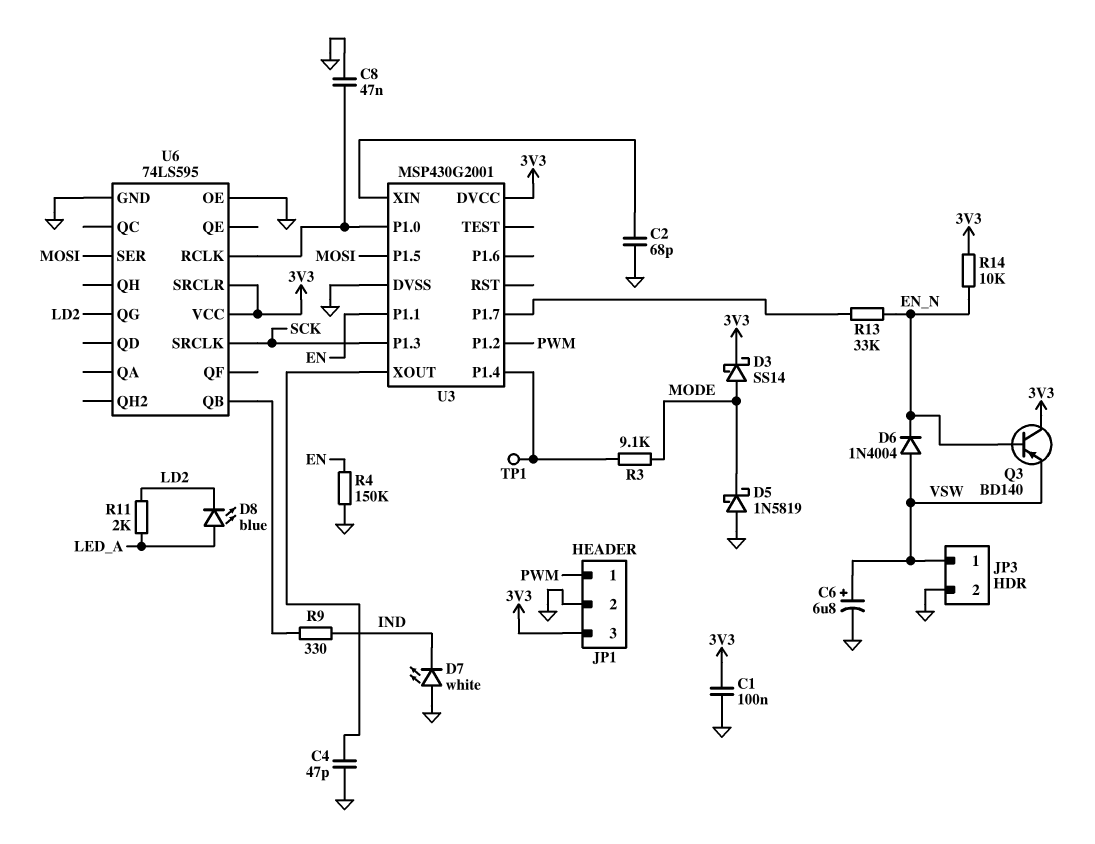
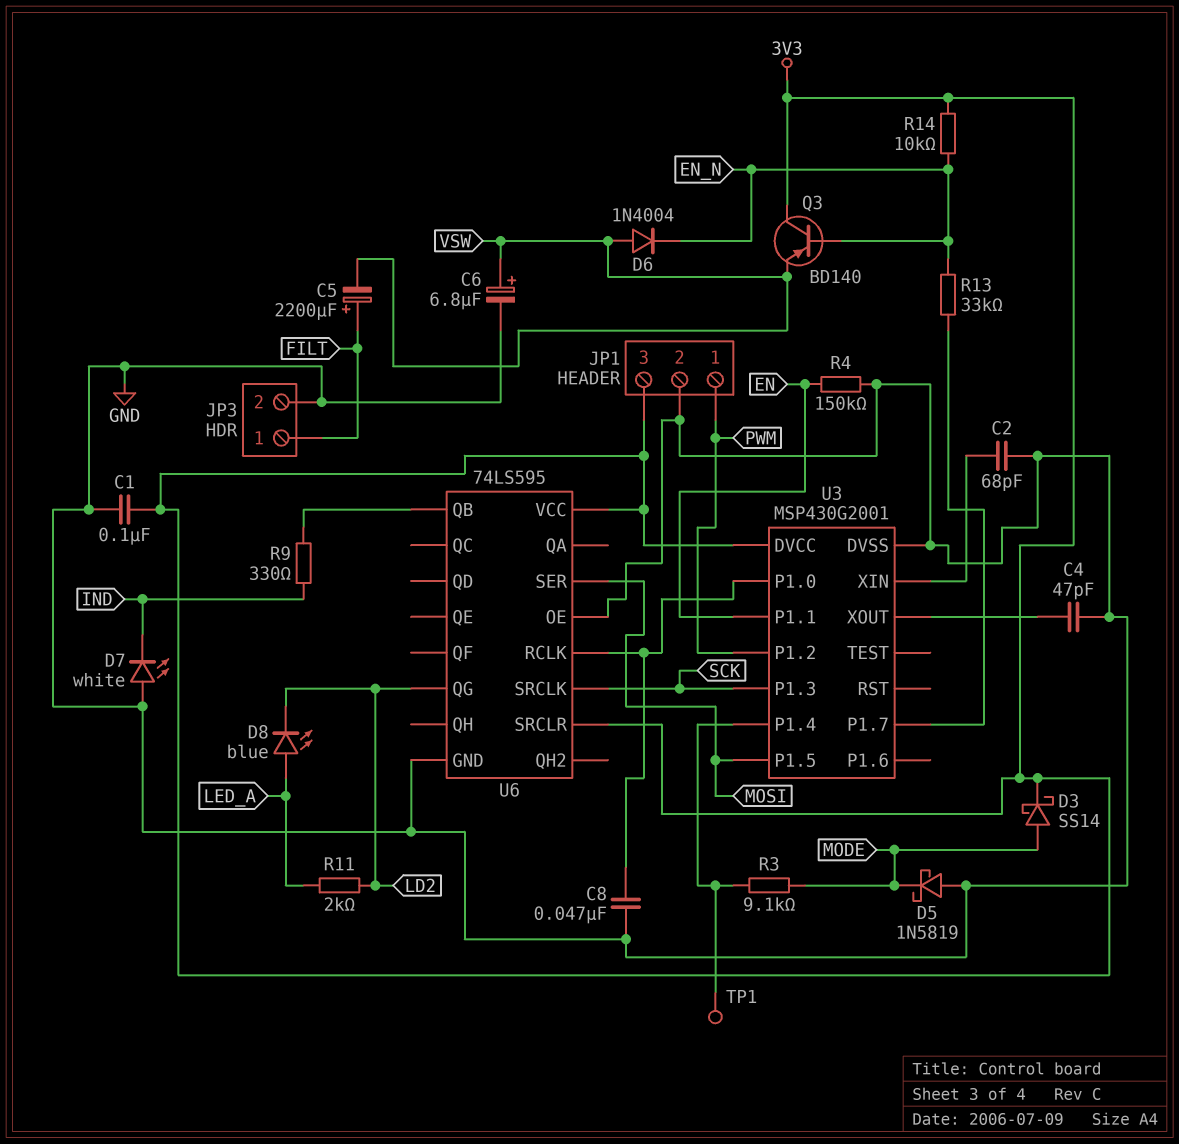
C5: none -> 2200uF (plus FILT, minus VSW)
JP3 pin 1: VSW -> FILT

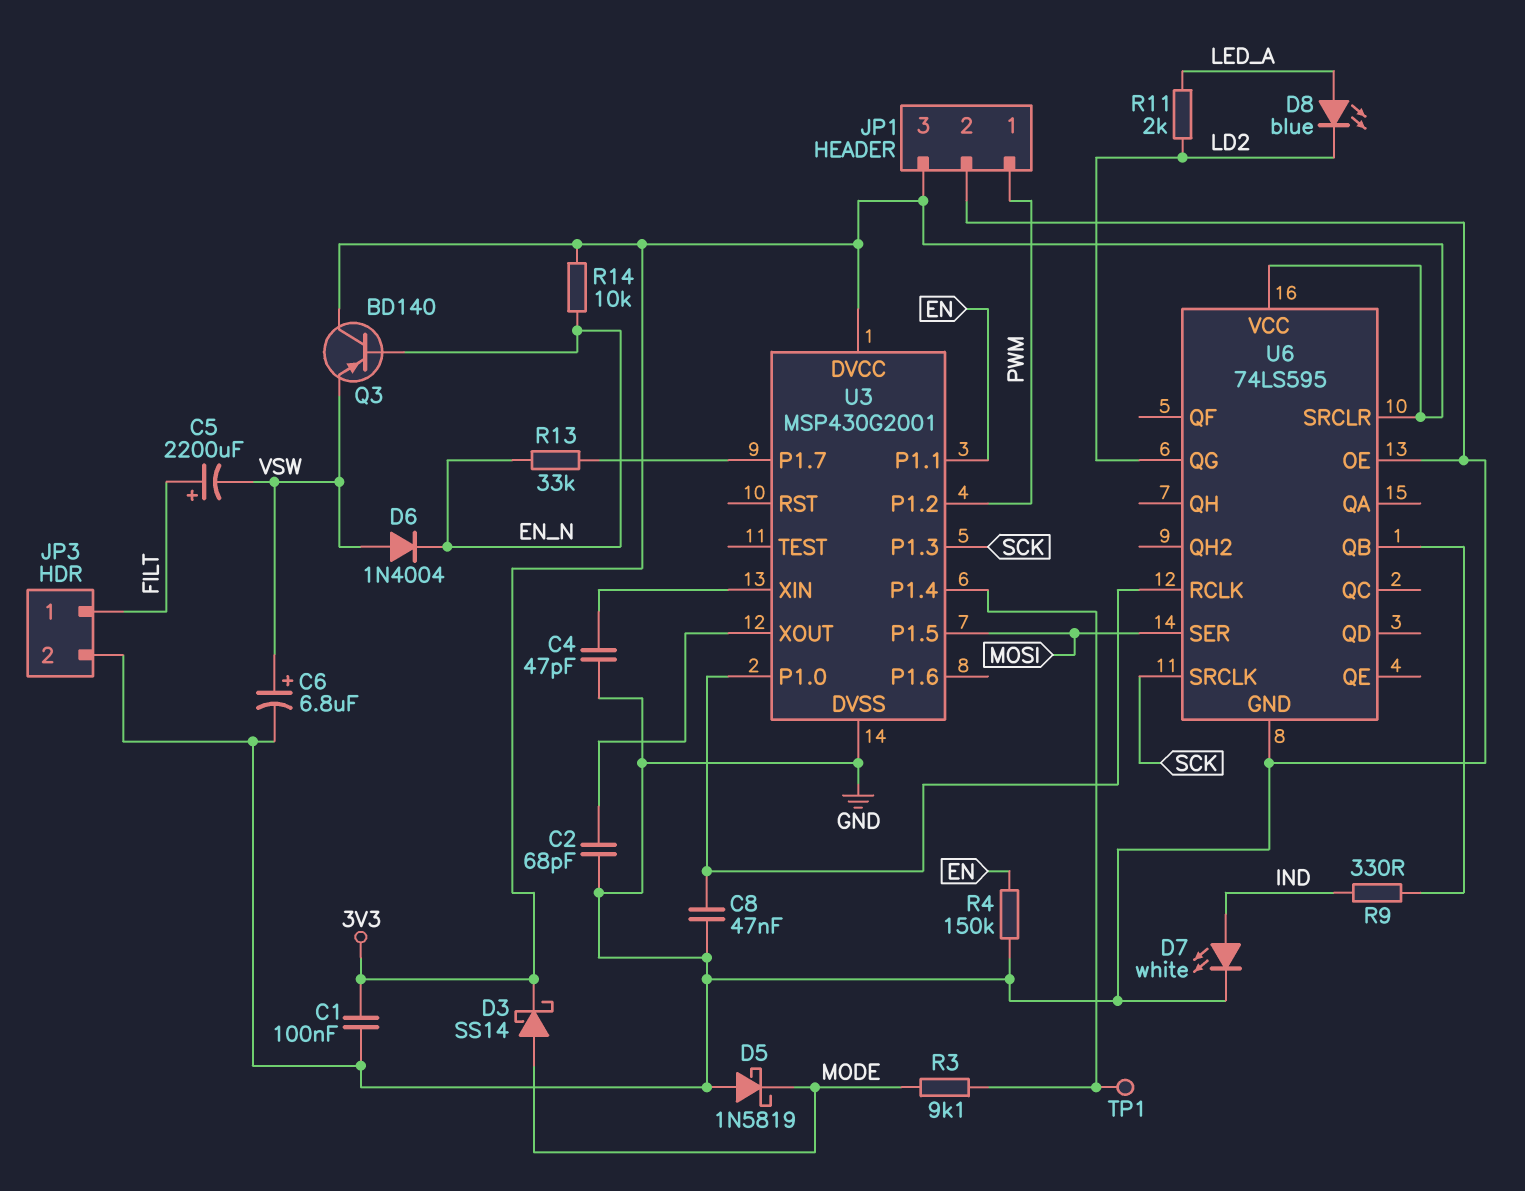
C2: 68pF (GND, U3/XIN) -> 68pF (GND, U3/XOUT)
C4: 47pF (GND, U3/XOUT) -> 47pF (GND, U3/XIN)
D7: LED white (A GND, K IND) -> LED white (A IND, K GND)

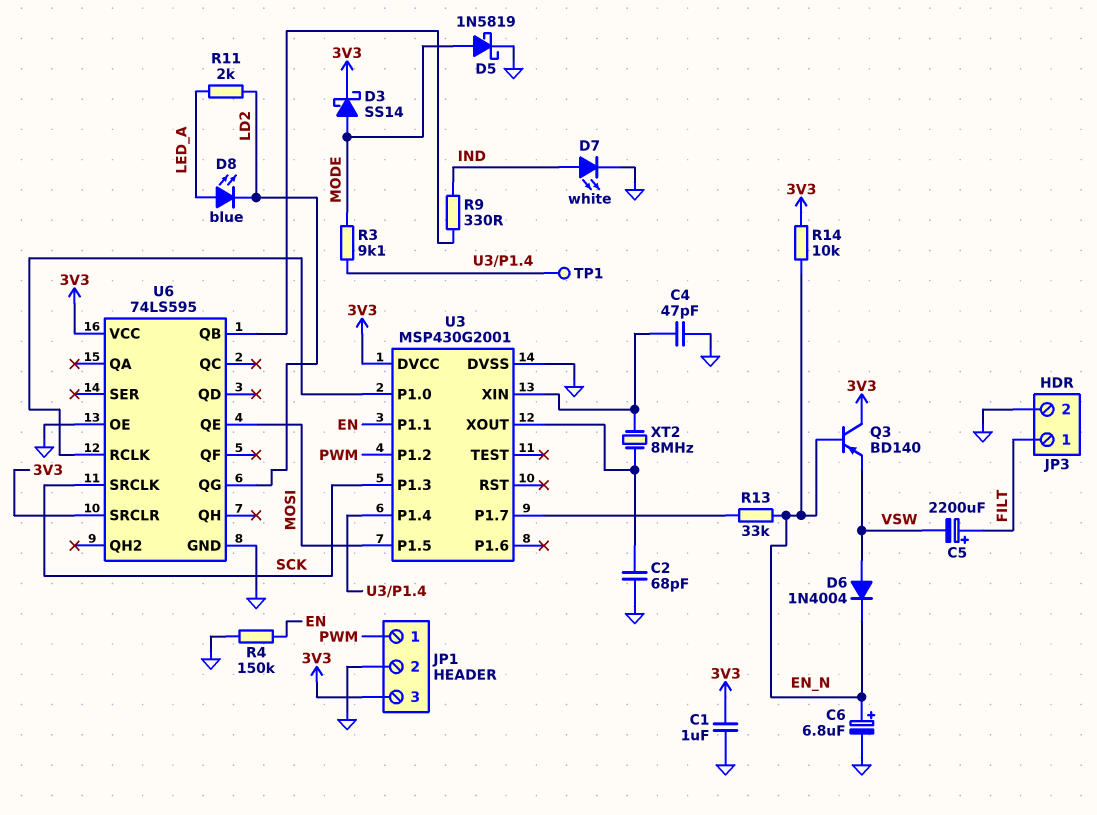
C1: 100nF (3V3, GND) -> 1uF (3V3, GND)
C6: 6.8uF (plus VSW, minus GND) -> 6.8uF (plus EN_N, minus GND)
C8: 47nF (GND, U3/P1.0) -> none
D5: schottky 1N5819 (A GND, K MODE) -> schottky 1N5819 (A MODE, K GND)
U6 pin QE: none -> MOSI
U6 pin SER: MOSI -> none
XT2: none -> 8MHz (U3/XIN, U3/XOUT)

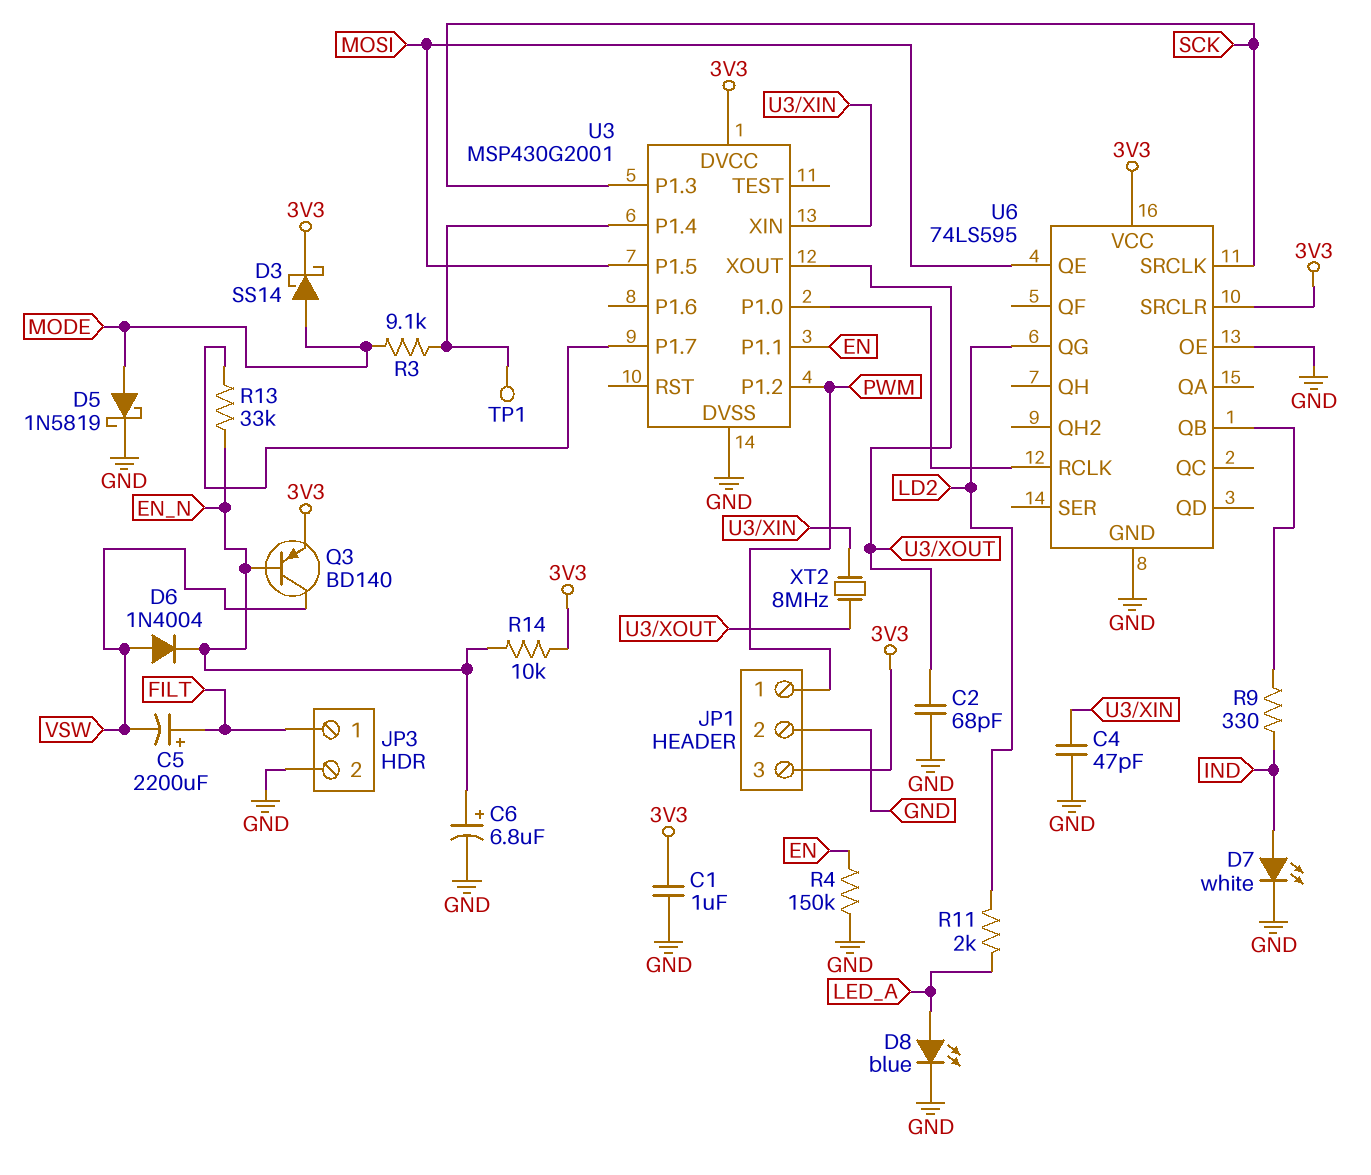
D8: LED blue (A LED_A, K LD2) -> LED blue (A LED_A, K GND)
Q3: PNP BD140 (B EN_N, C 3V3, E VSW) -> PNP BD140 (B EN_N, C VSW, E 3V3)

